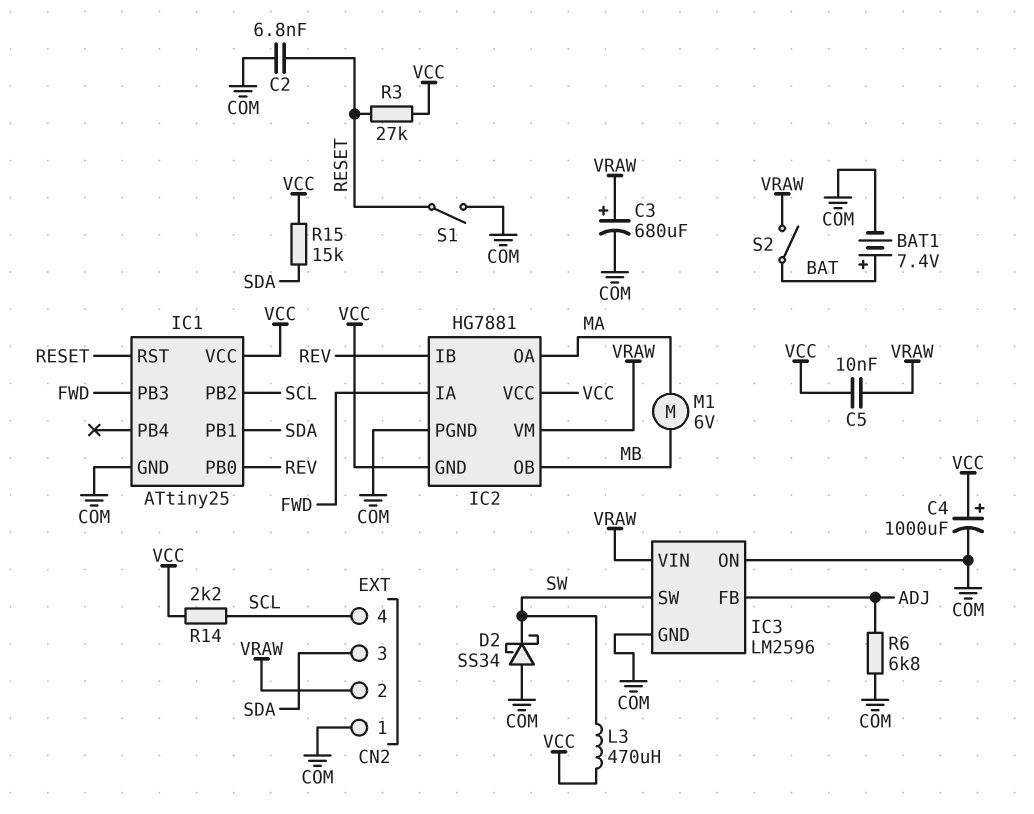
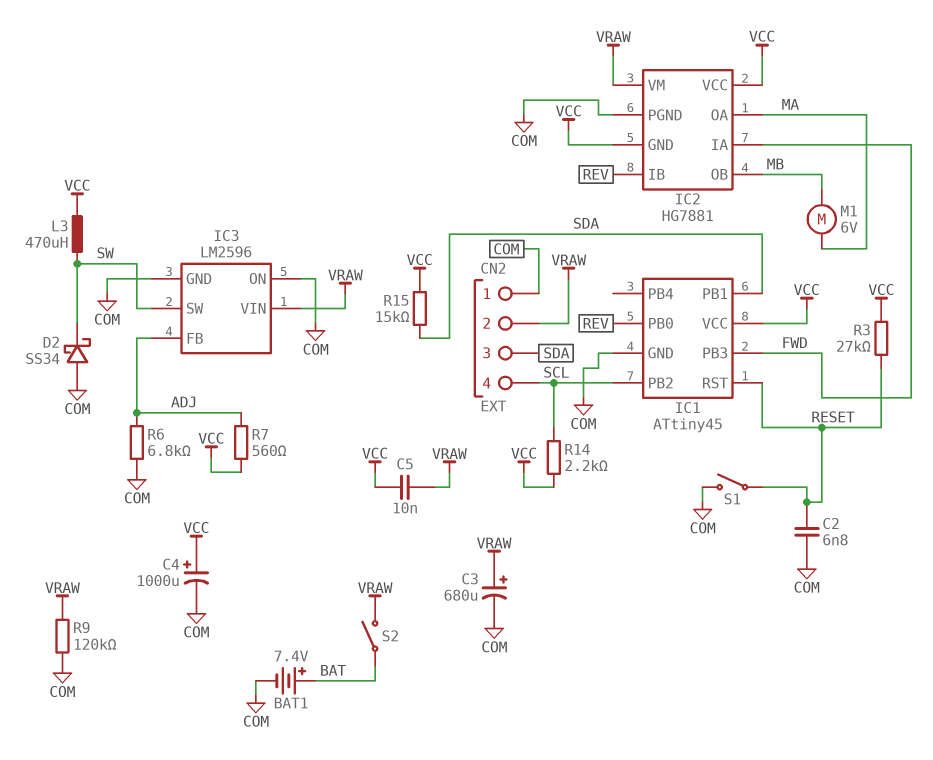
IC1: ATtiny25 -> ATtiny45
R7: none -> 560 (ADJ, VCC)
R9: none -> 120k (COM, VRAW)

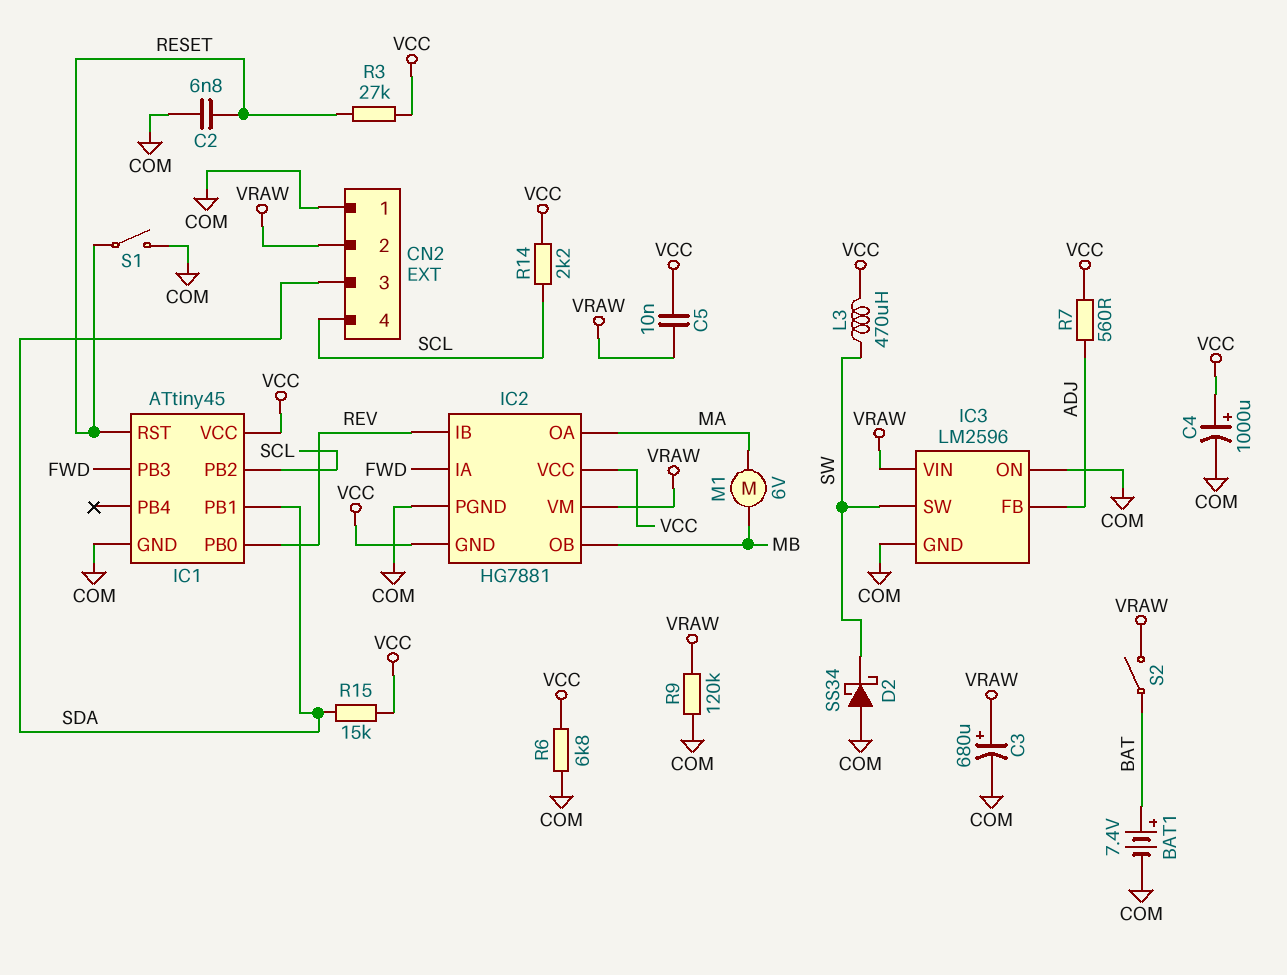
R6: 6.8k (ADJ, COM) -> 6.8k (COM, VCC)

